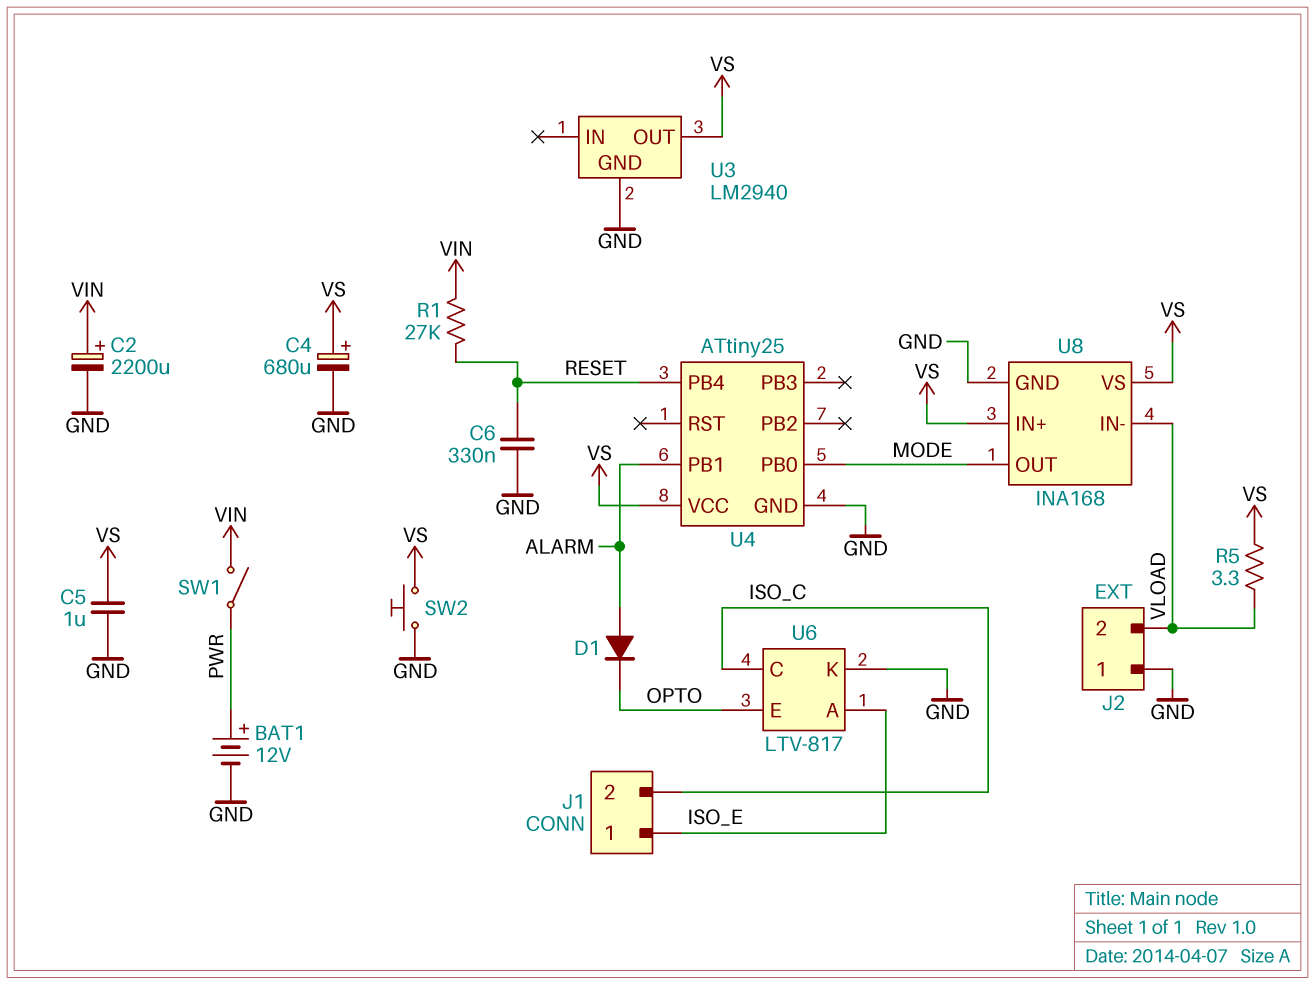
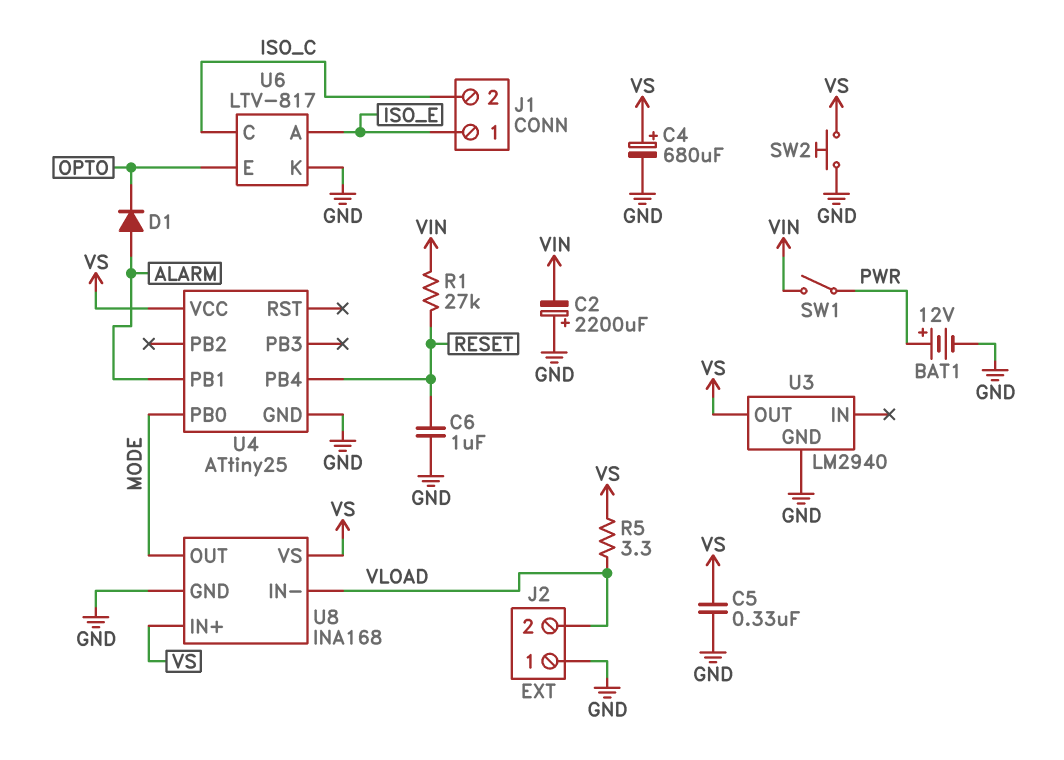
C2: 2200uF (plus VIN, minus GND) -> 2200uF (plus GND, minus VIN)
C5: 1uF (GND, VS) -> 330nF (GND, VS)
C6: 330nF (GND, RESET) -> 1uF (GND, RESET)

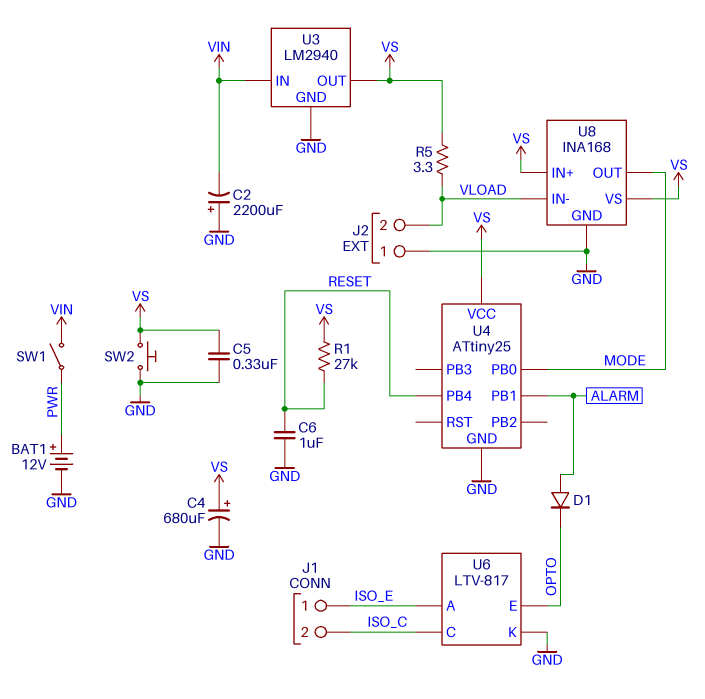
R1: 27k (RESET, VIN) -> 27k (RESET, VS)
U3 pin IN: none -> VIN

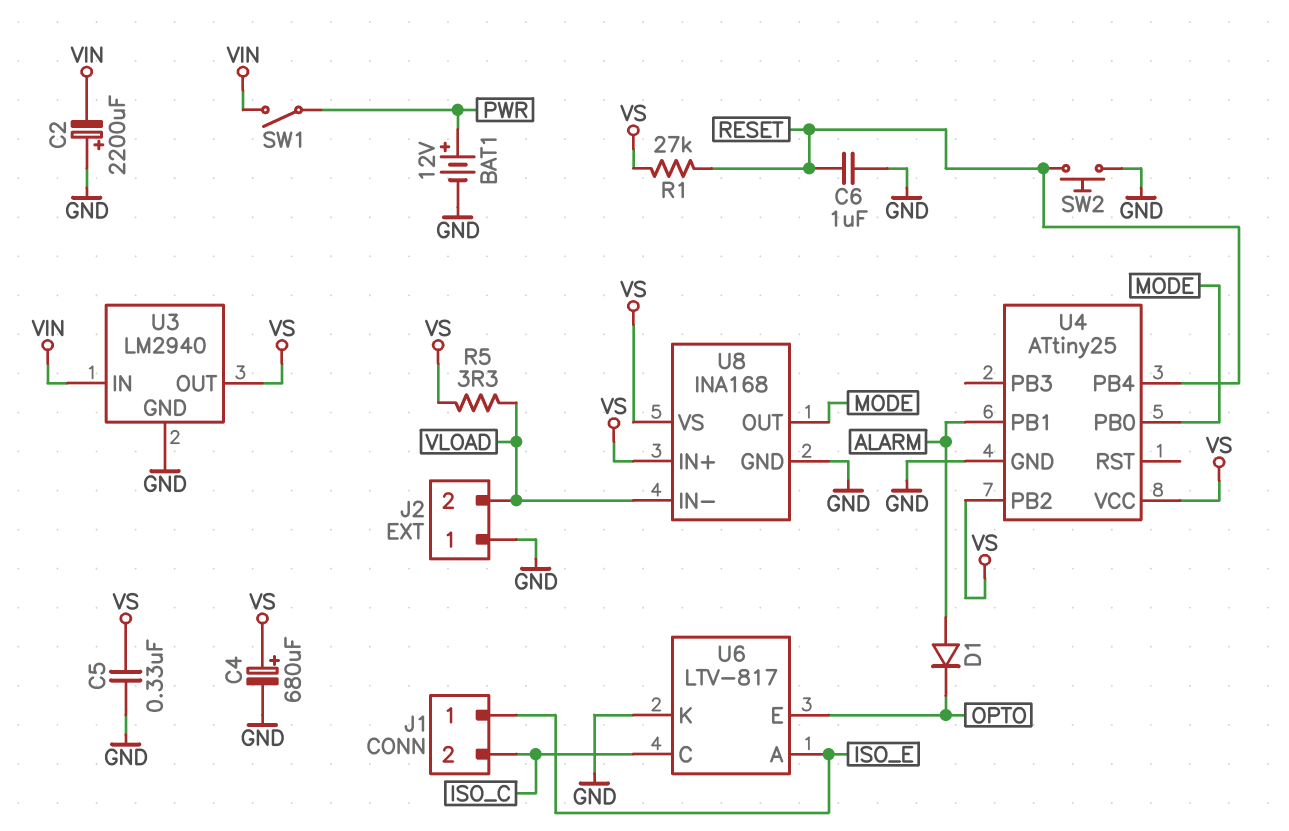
SW2: button (GND, VS) -> button (GND, RESET)
U4 pin PB2: none -> VS

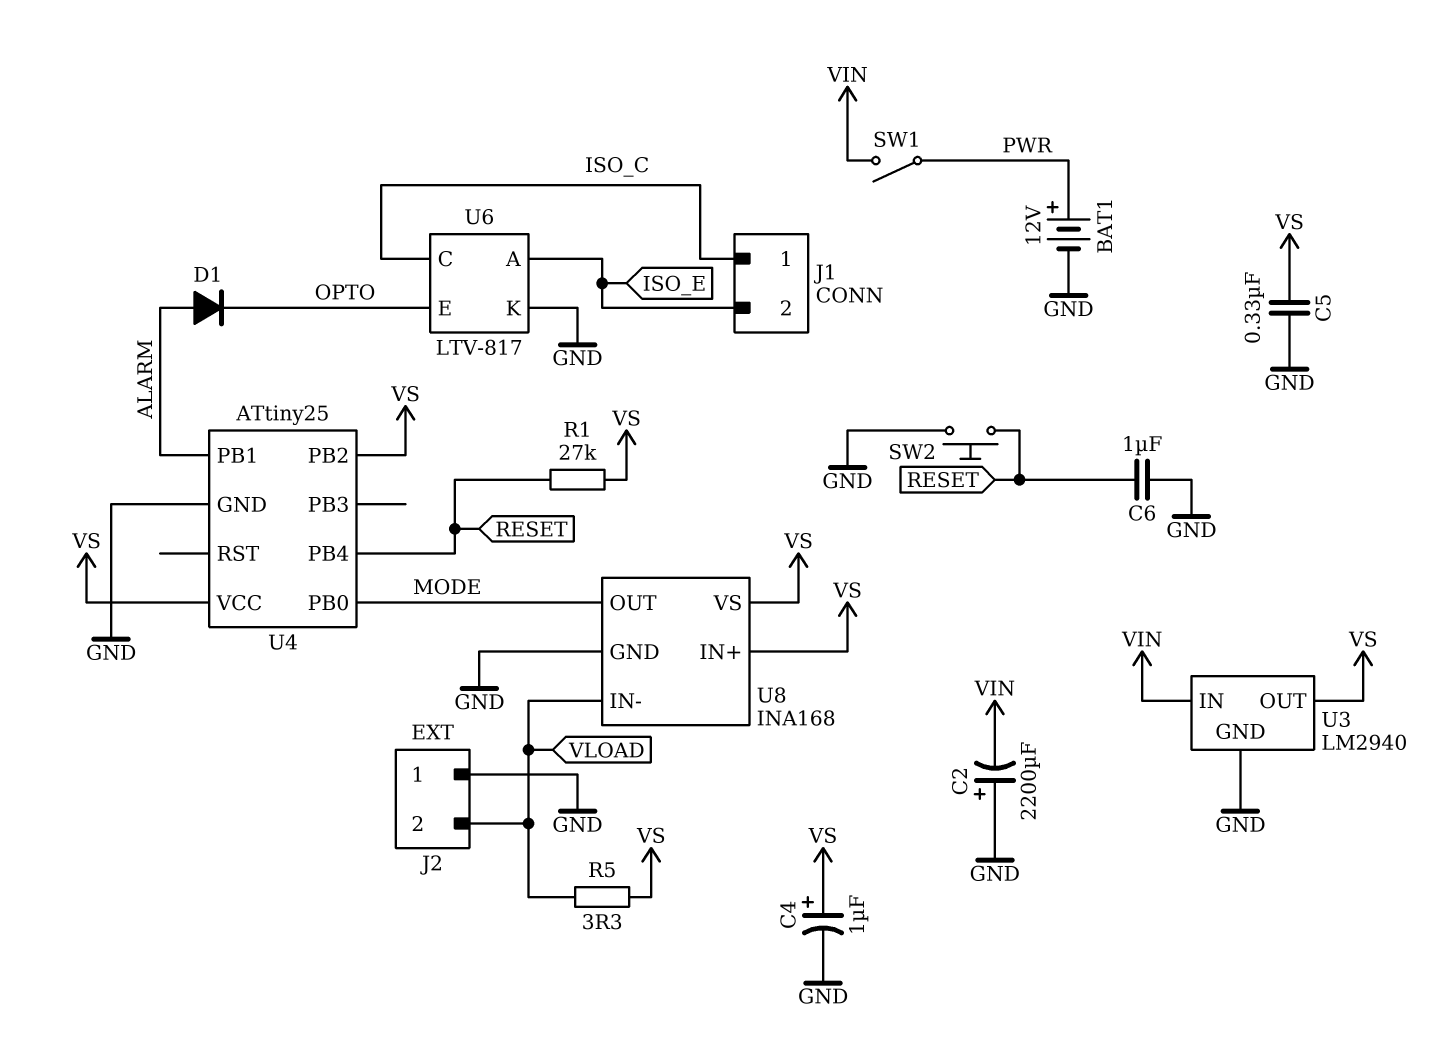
C4: 680uF (plus VS, minus GND) -> 1uF (plus VS, minus GND)
J1 pin 1: ISO_E -> ISO_C
J1 pin 2: ISO_C -> ISO_E

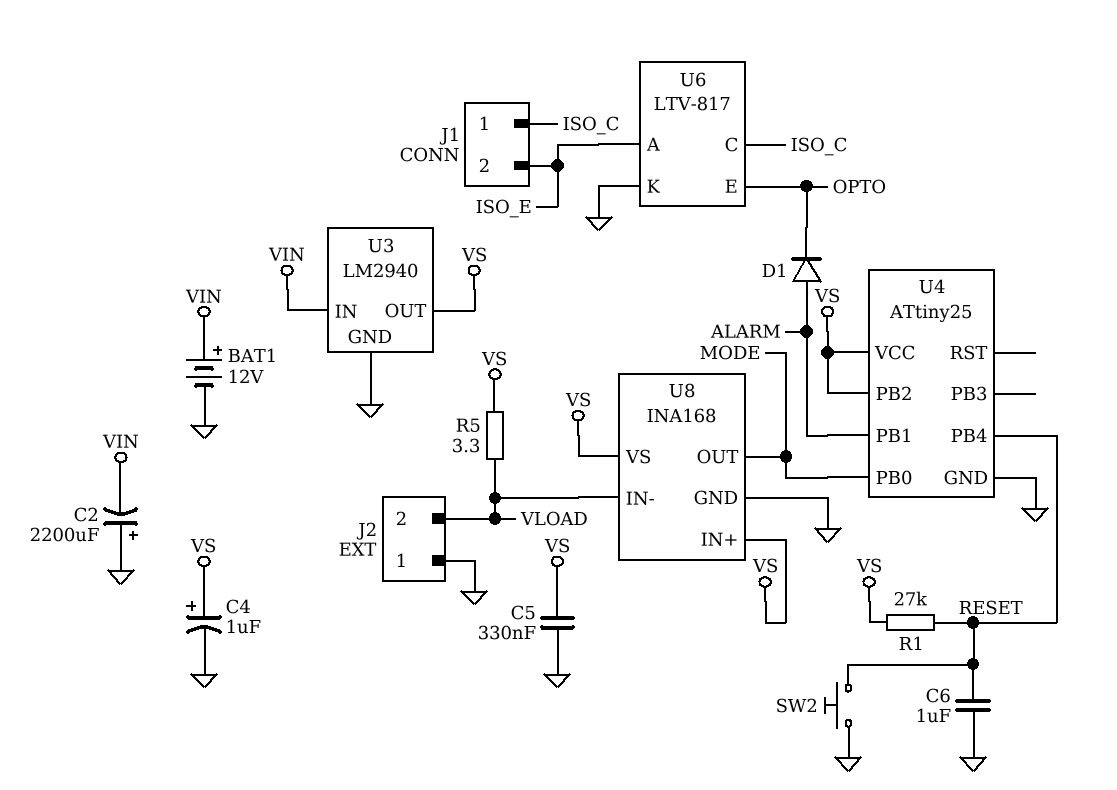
BAT1: 12V (plus PWR, minus GND) -> 12V (plus VIN, minus GND)
SW1: switch (PWR, VIN) -> none

